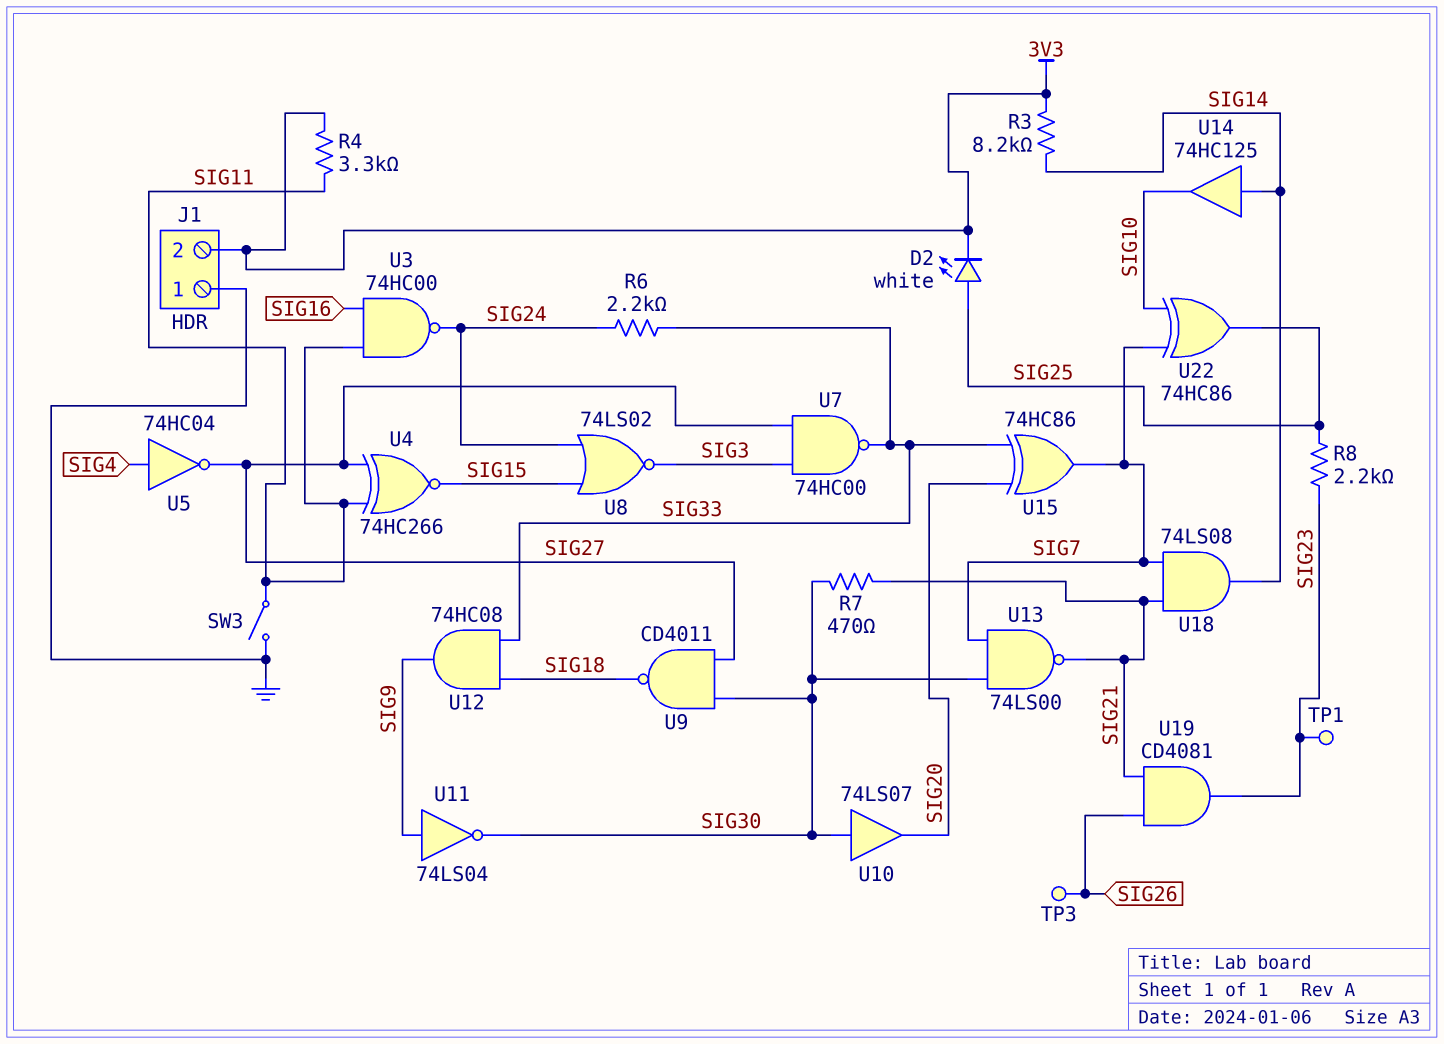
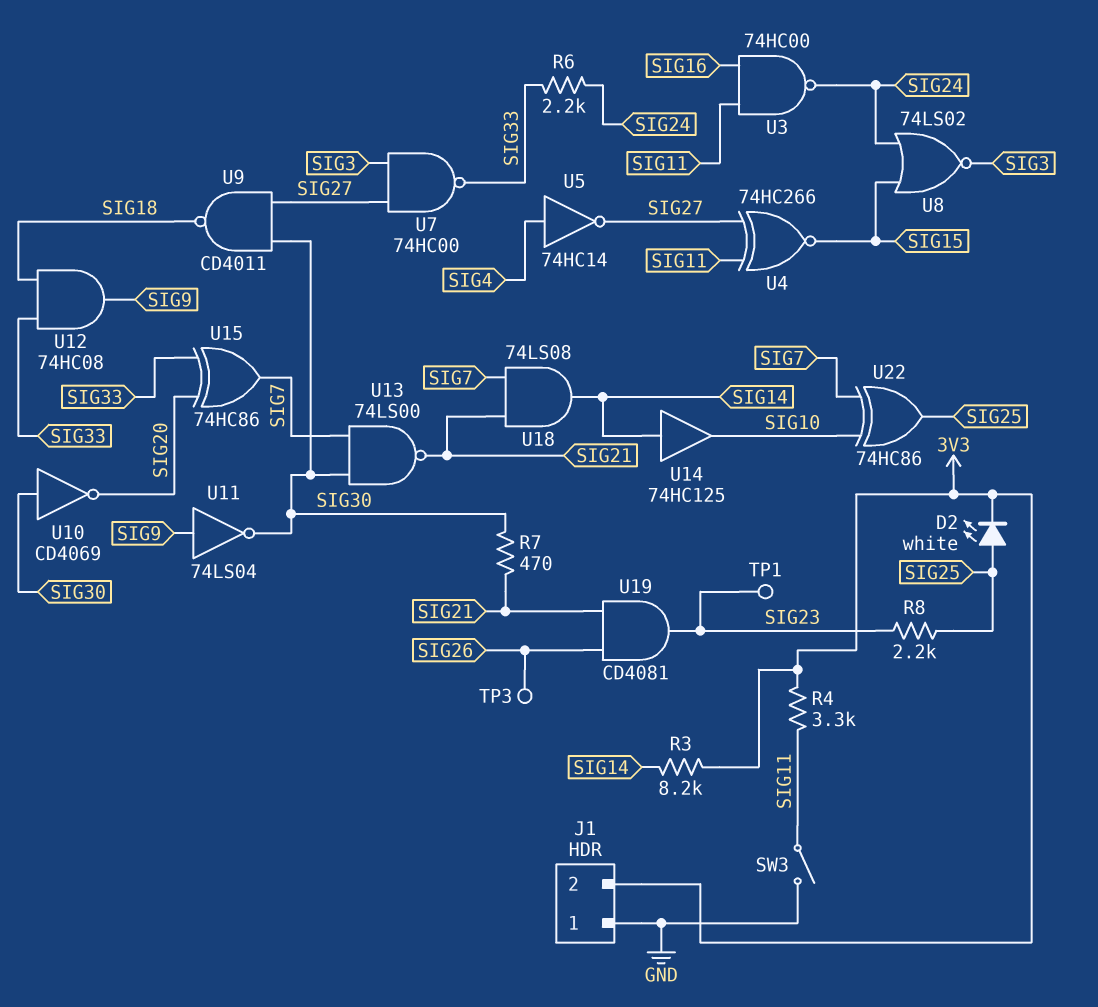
U5: NOT 74HC04 (in SIG4, out SIG27) -> NOT 74HC14 (in SIG4, out SIG27)
U10: buffer 74LS07 (in SIG30, out SIG20) -> NOT CD4069 (in SIG30, out SIG20)

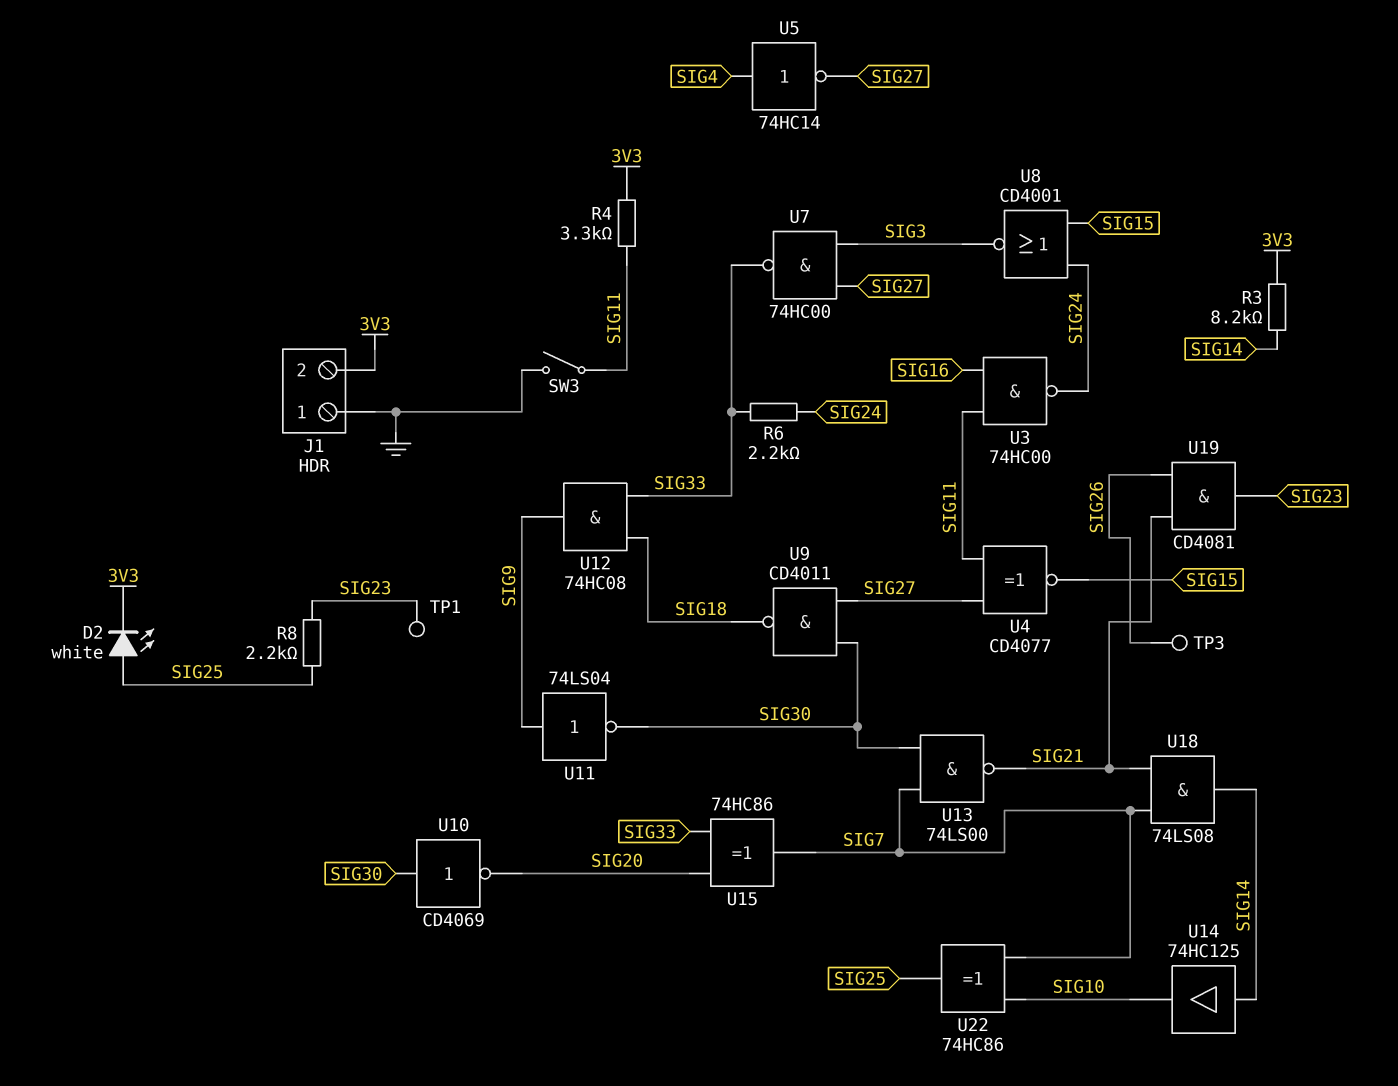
R7: 470 (SIG21, SIG30) -> none
U4: XNOR 74HC266 (in SIG11, in SIG27, out SIG15) -> XNOR CD4077 (in SIG11, in SIG27, out SIG15)
U8: NOR 74LS02 (in SIG15, in SIG24, out SIG3) -> NOR CD4001 (in SIG15, in SIG24, out SIG3)

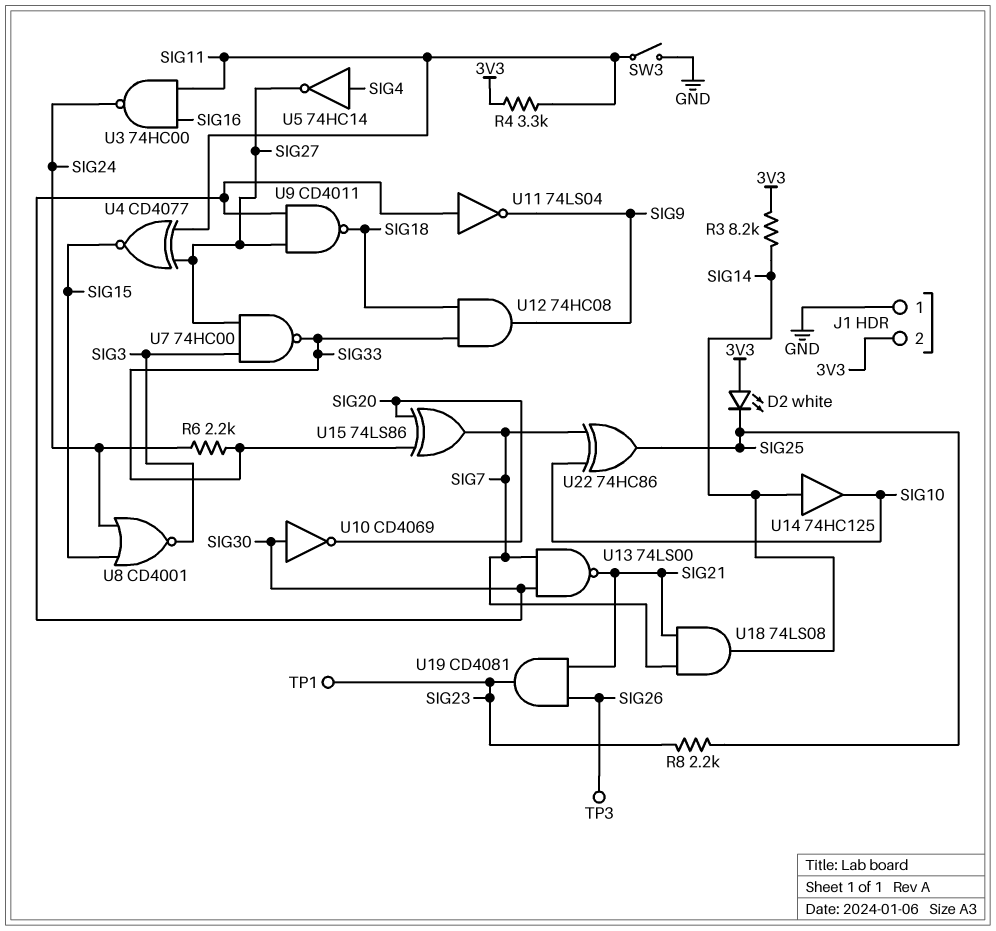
D2: LED white (A SIG25, K 3V3) -> LED white (A 3V3, K SIG25)
U11: NOT 74LS04 (in SIG9, out SIG30) -> NOT 74LS04 (in SIG30, out SIG9)
U15: XOR 74HC86 (in SIG20, in SIG33, out SIG7) -> XOR 74LS86 (in SIG20, in SIG33, out SIG7)

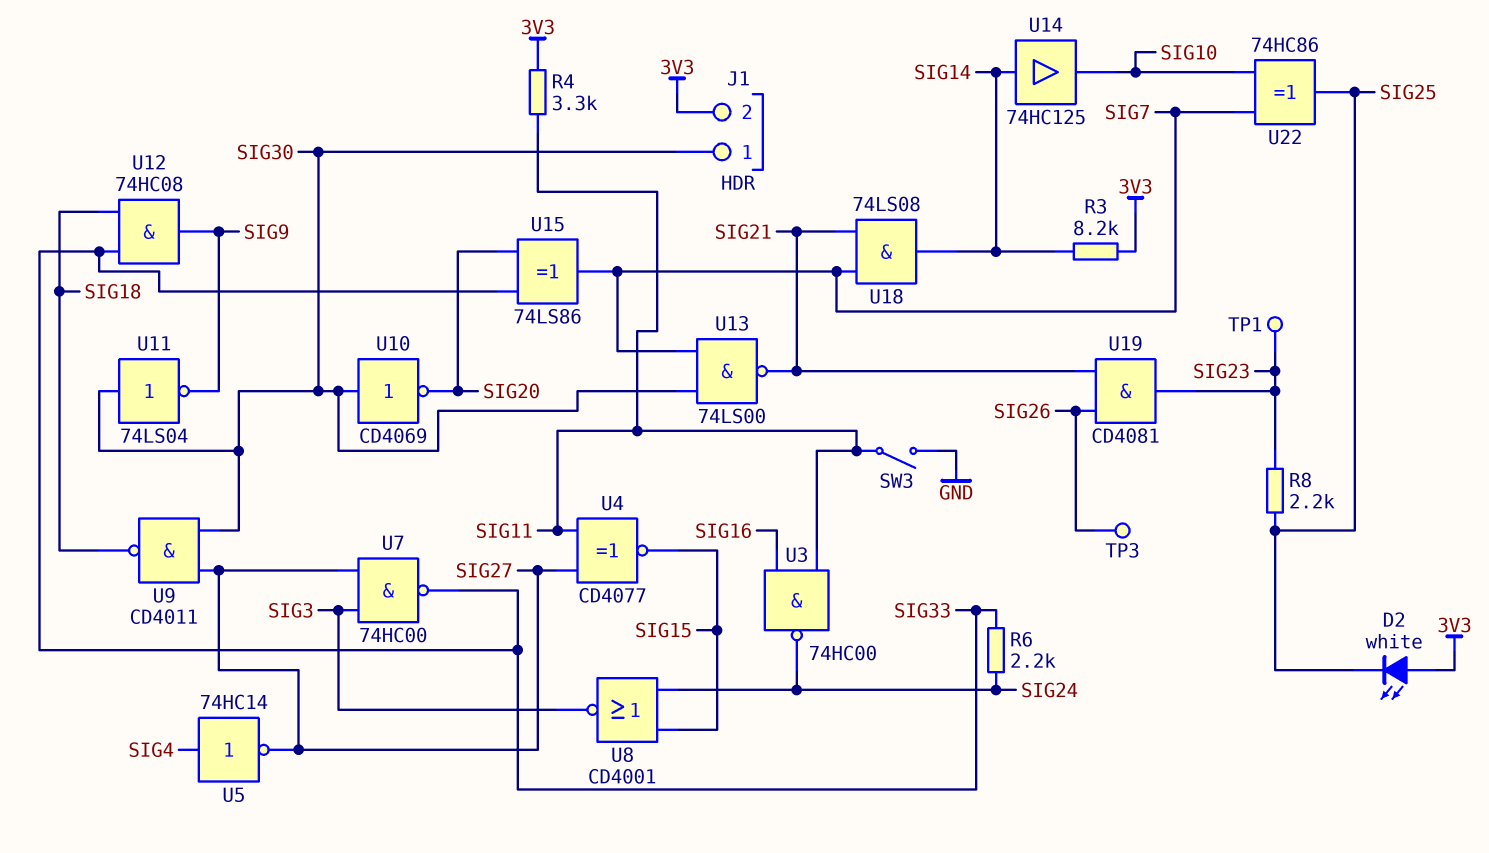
J1 pin 1: GND -> SIG30

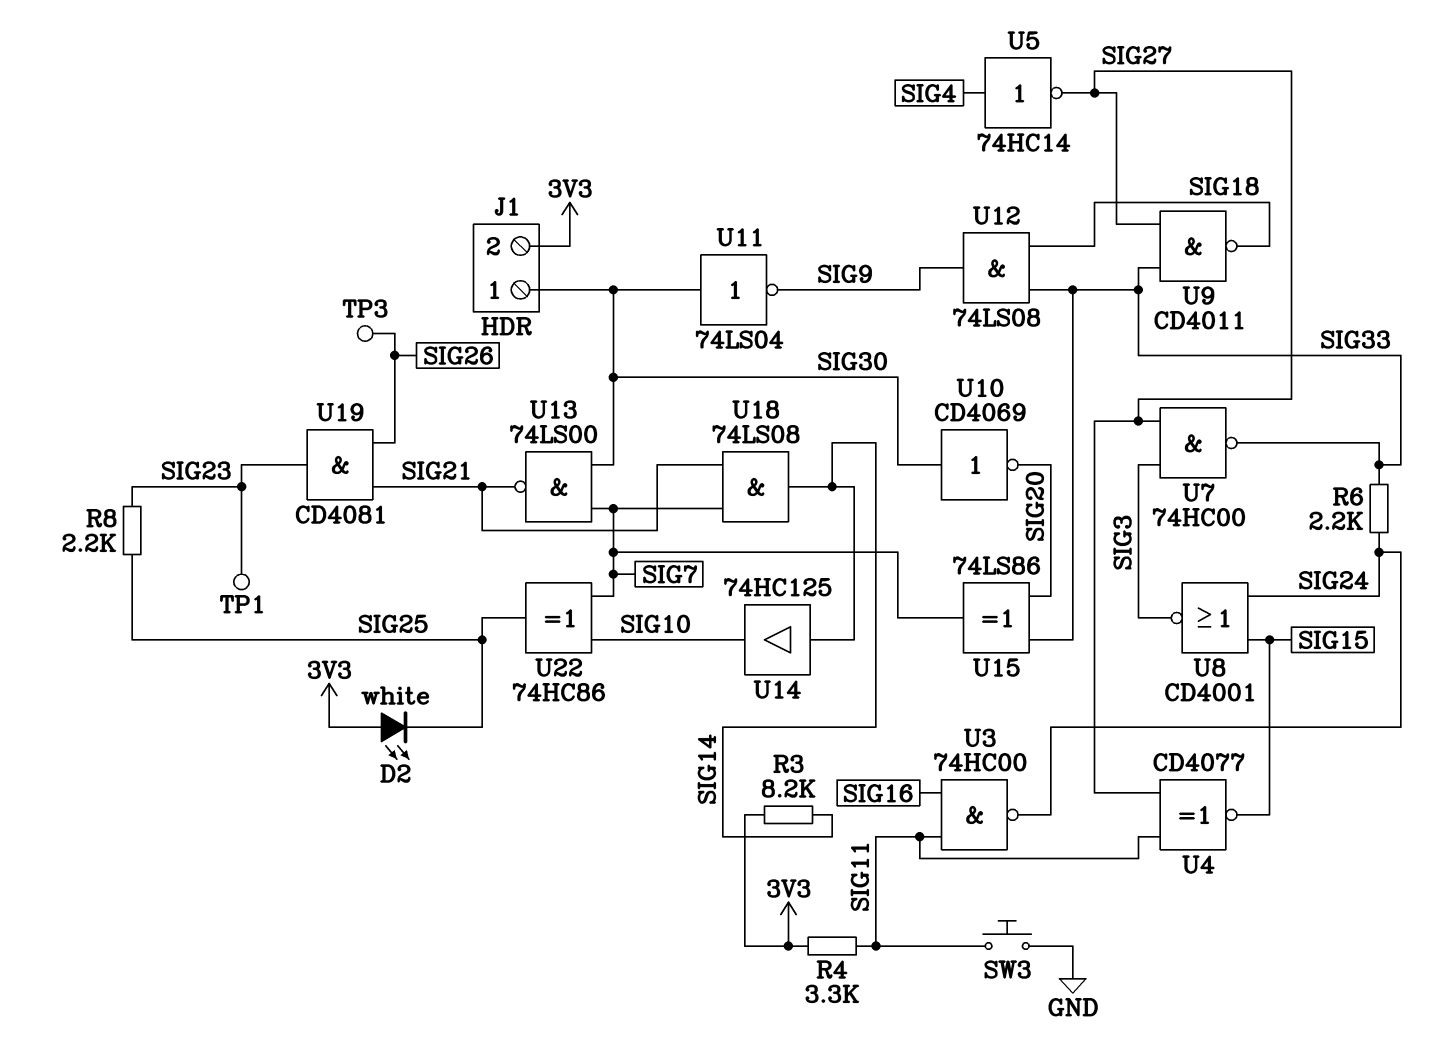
SW3: switch (GND, SIG11) -> button (GND, SIG11)
U9: NAND CD4011 (in SIG27, in SIG30, out SIG18) -> NAND CD4011 (in SIG27, in SIG33, out SIG18)
U12: AND 74HC08 (in SIG18, in SIG33, out SIG9) -> AND 74LS08 (in SIG18, in SIG33, out SIG9)

